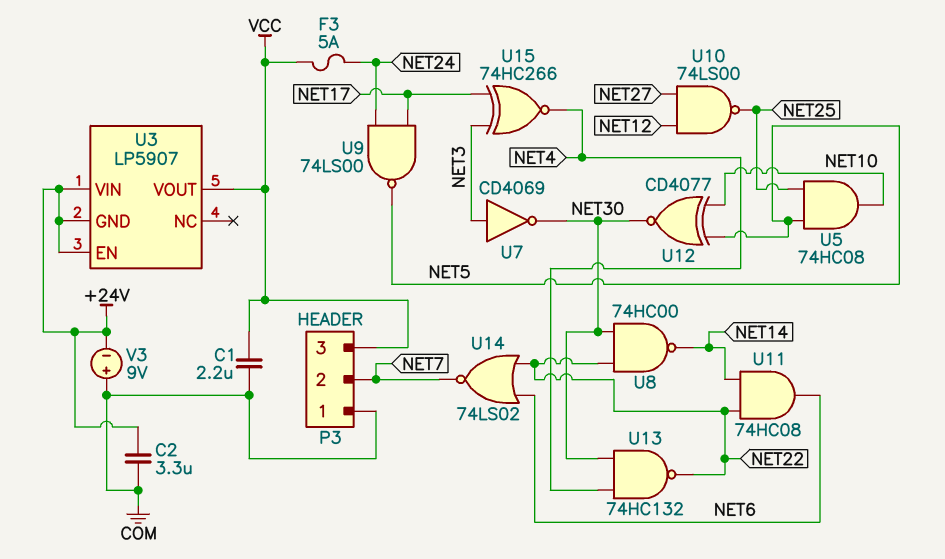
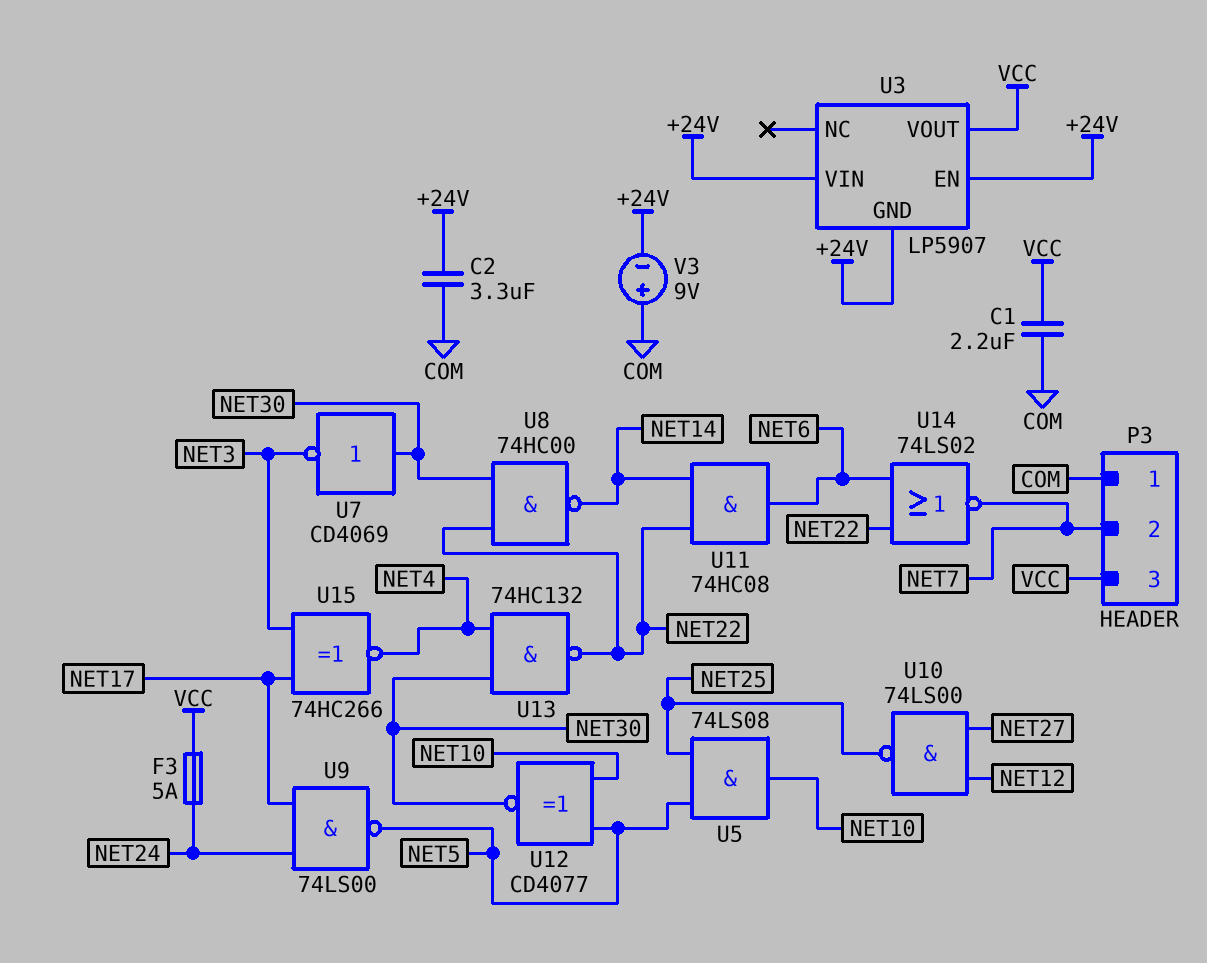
U5: AND 74HC08 (in NET5, in NET25, out NET10) -> AND 74LS08 (in NET5, in NET25, out NET10)
U7: NOT CD4069 (in NET3, out NET30) -> NOT CD4069 (in NET30, out NET3)

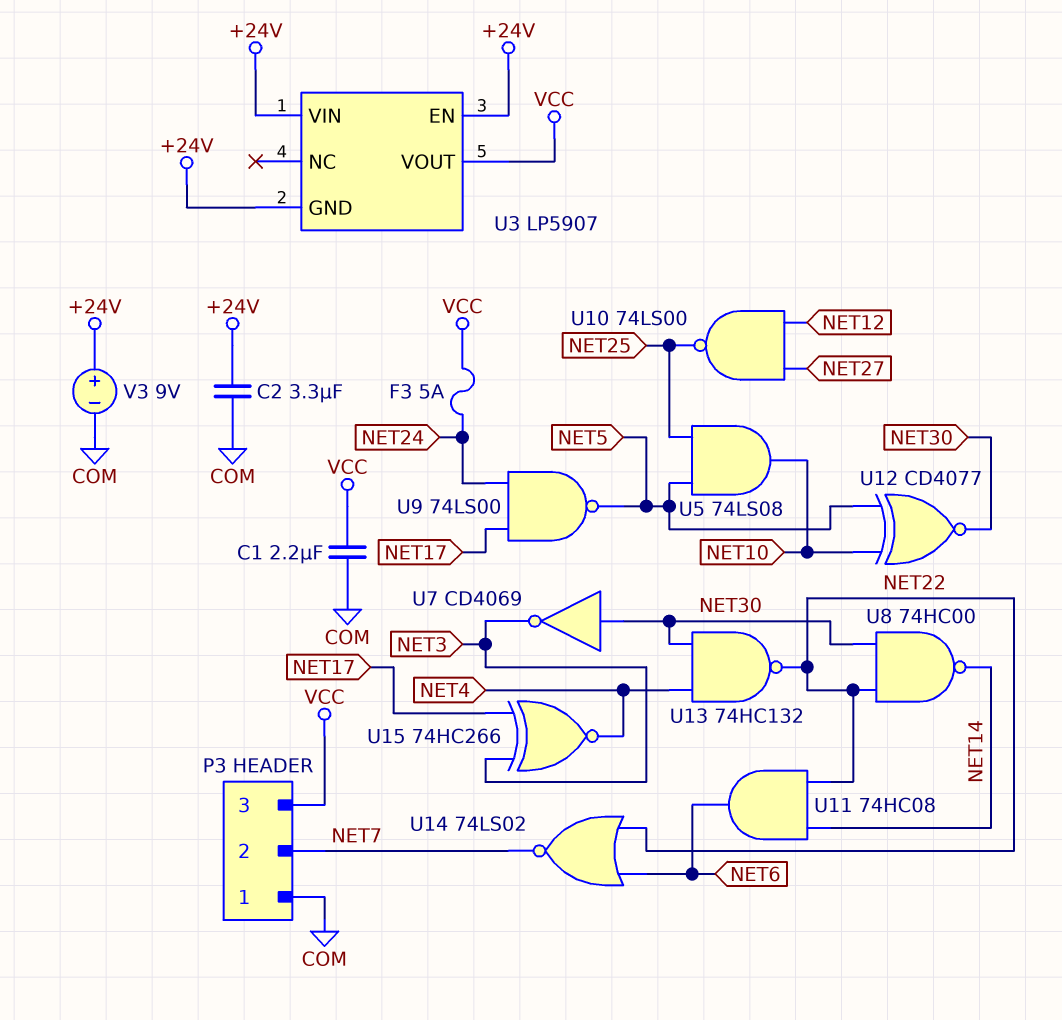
V3: 9V (plus COM, minus +24V) -> 9V (plus +24V, minus COM)

